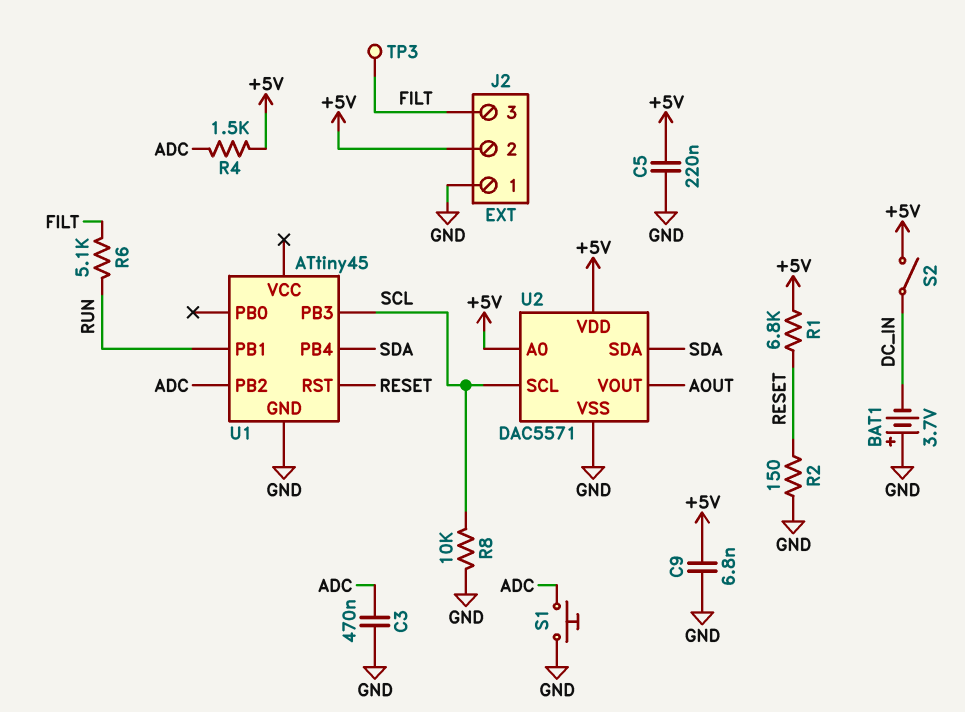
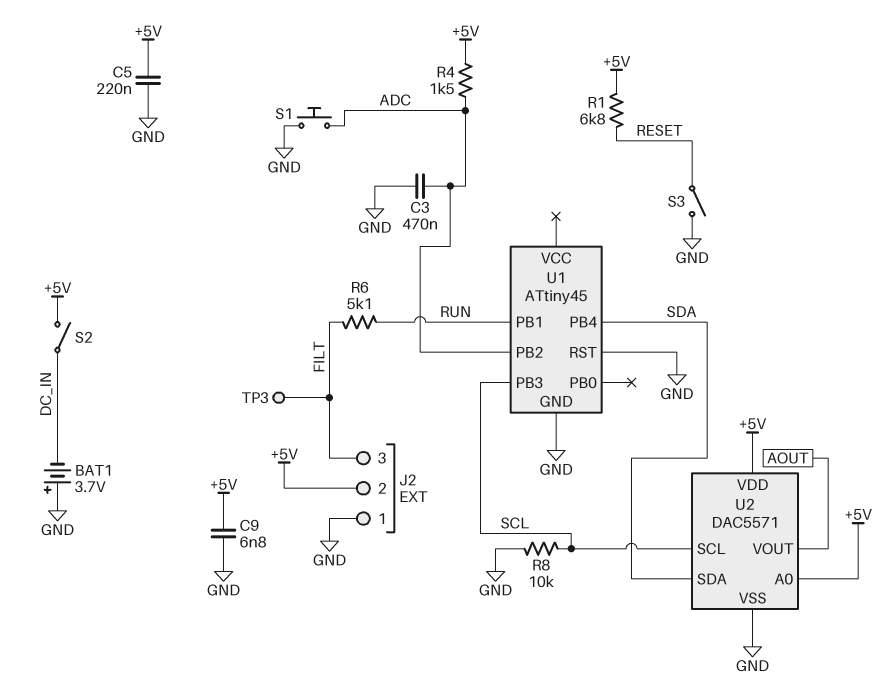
R2: 150 (GND, RESET) -> none
S3: none -> switch (GND, RESET)
U1 pin RST: RESET -> GND

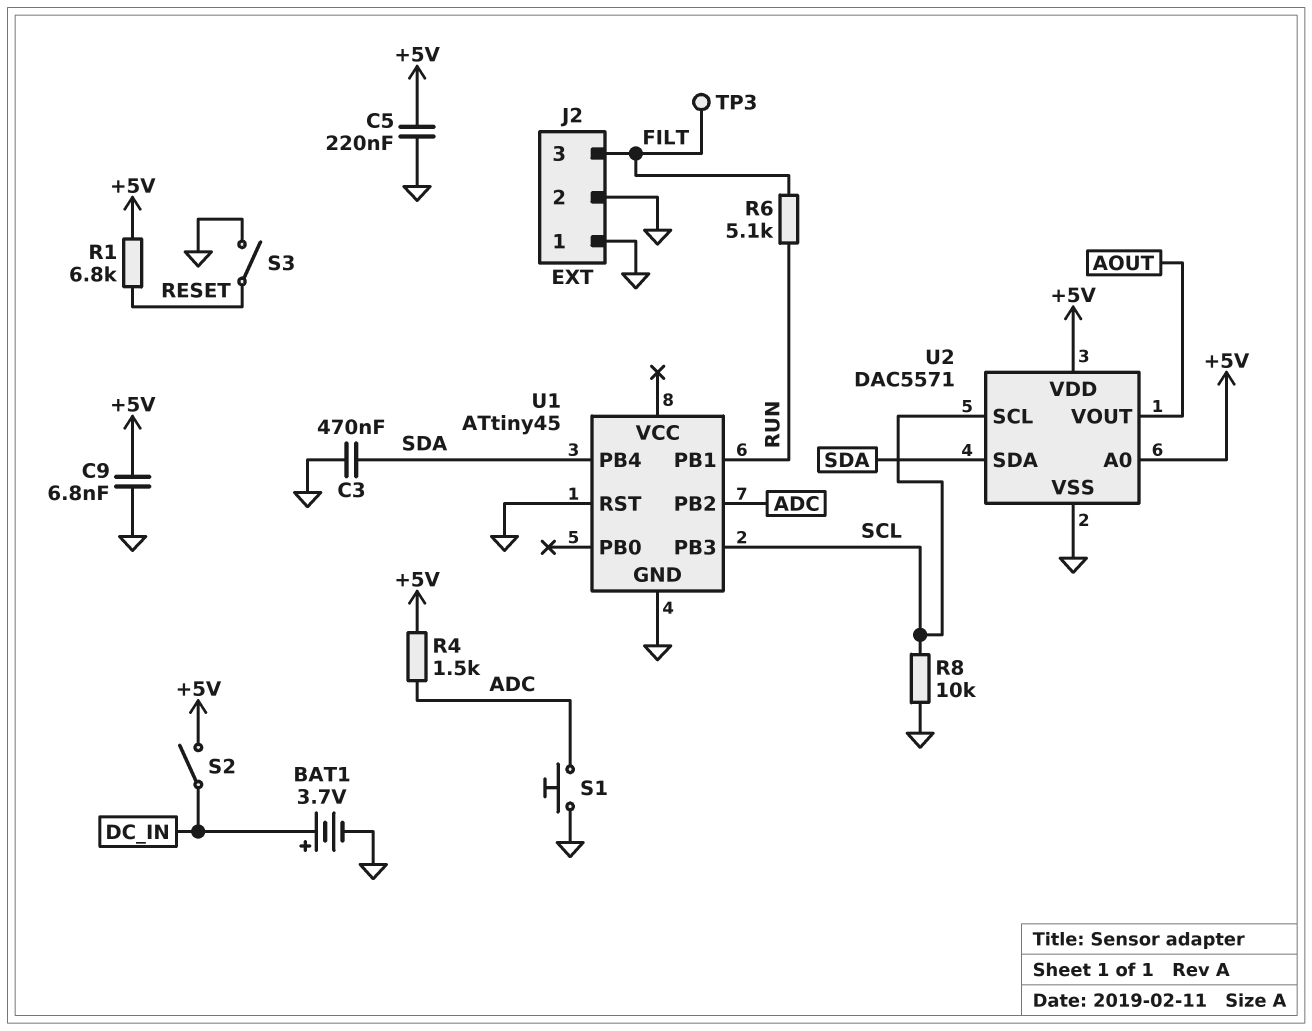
BAT1: 3.7V (plus GND, minus DC_IN) -> 3.7V (plus DC_IN, minus GND)
C3: 470nF (ADC, GND) -> 470nF (GND, SDA)
J2 pin 2: +5V -> GND

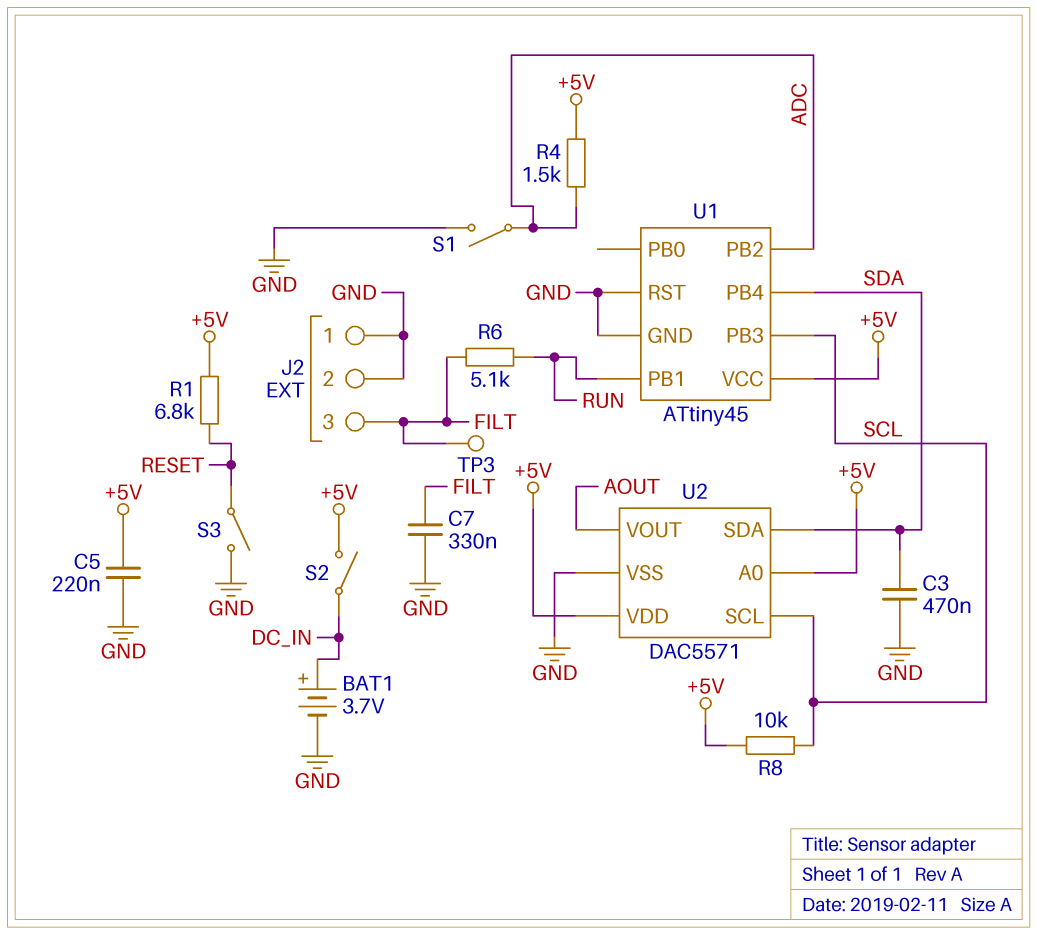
C7: none -> 330nF (FILT, GND)
C9: 6.8nF (+5V, GND) -> none
R8: 10k (GND, SCL) -> 10k (+5V, SCL)
S1: button (ADC, GND) -> switch (ADC, GND)
U1 pin VCC: none -> +5V

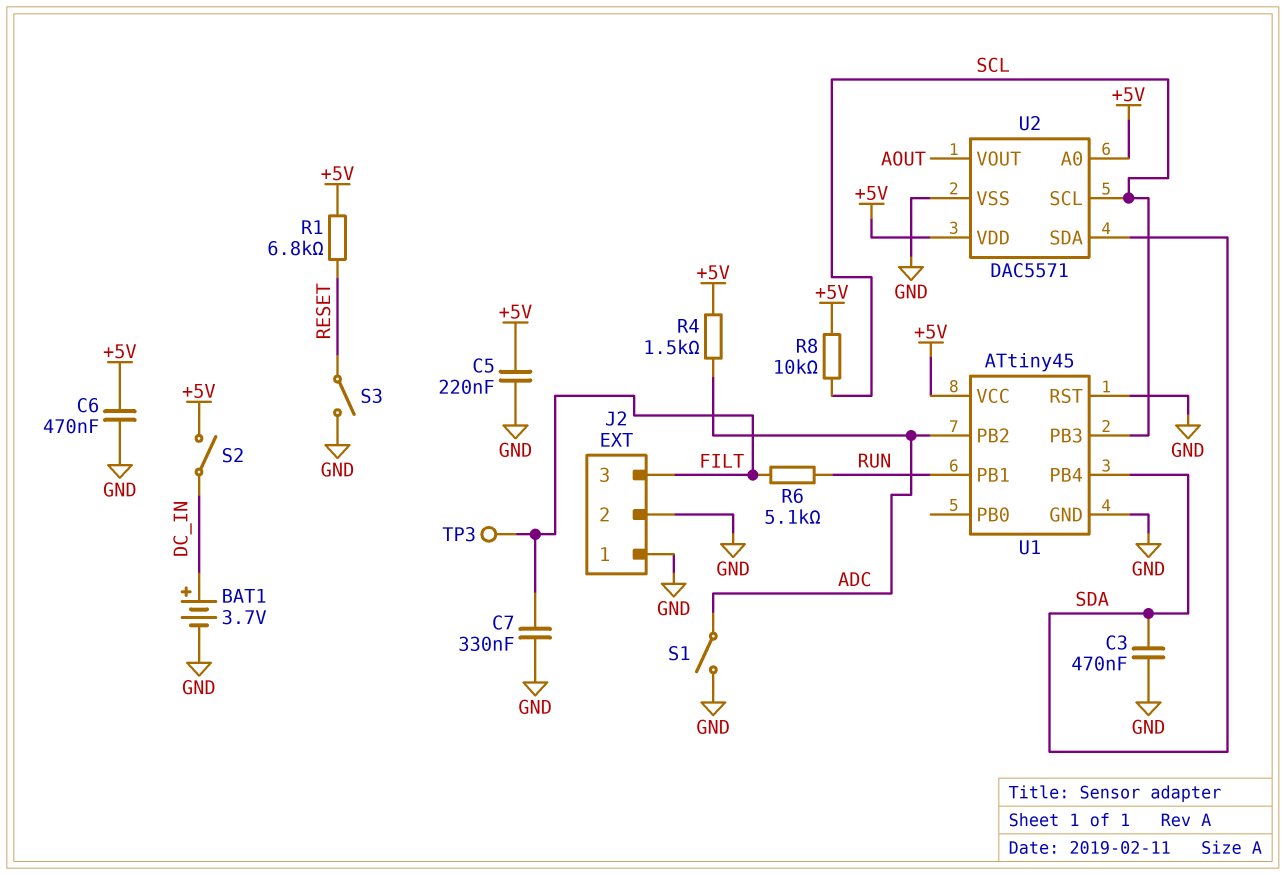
C6: none -> 470nF (+5V, GND)

